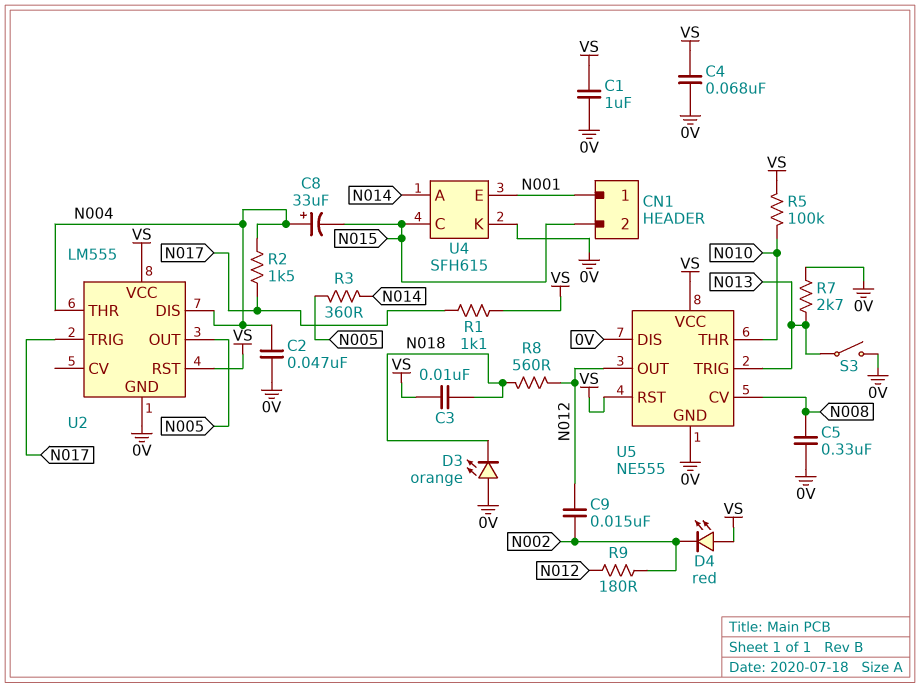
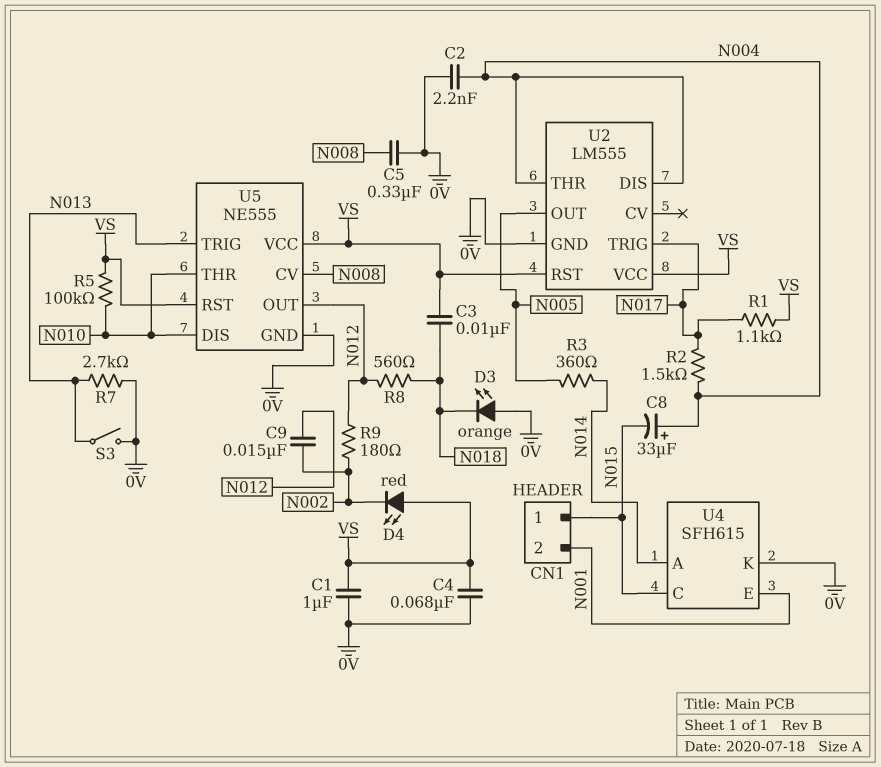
C2: 47nF (0V, N004) -> 2.2nF (0V, N004)
CN1 pin 1: N001 -> N015
CN1 pin 2: N015 -> N001
U5 pin DIS: 0V -> N010

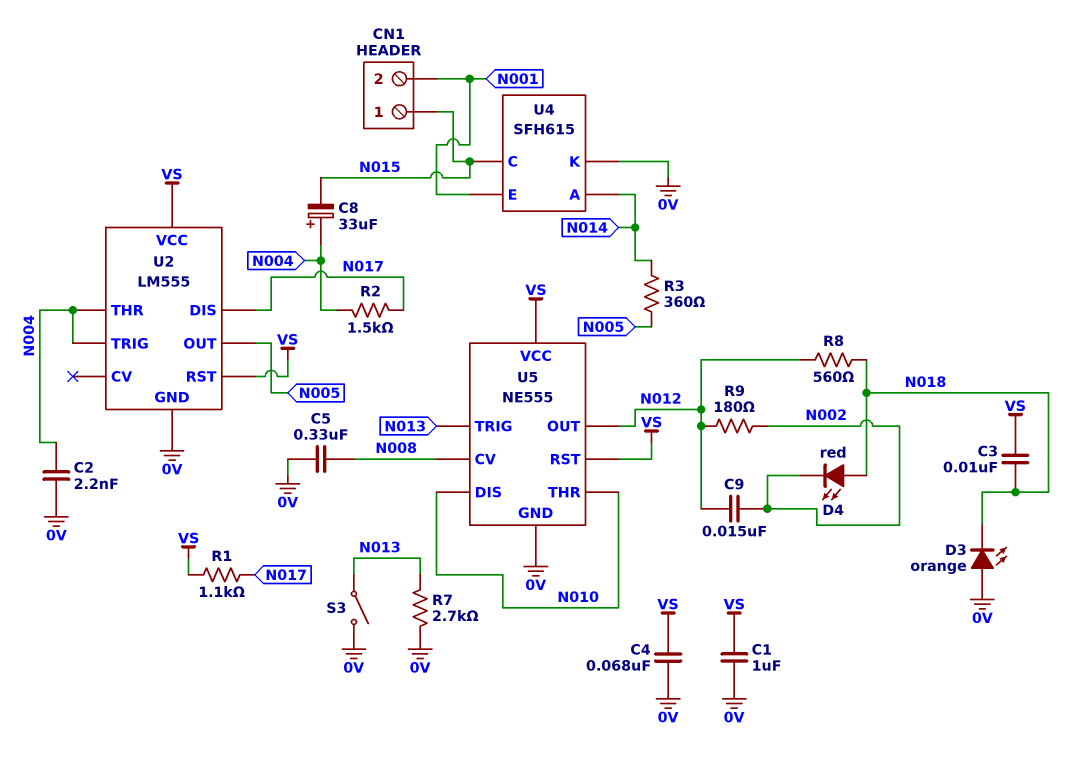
D4: LED red (A VS, K N002) -> LED red (A N018, K N002)
R5: 100k (N010, VS) -> none
U2 pin DIS: N004 -> N017
U2 pin TRIG: N017 -> N004

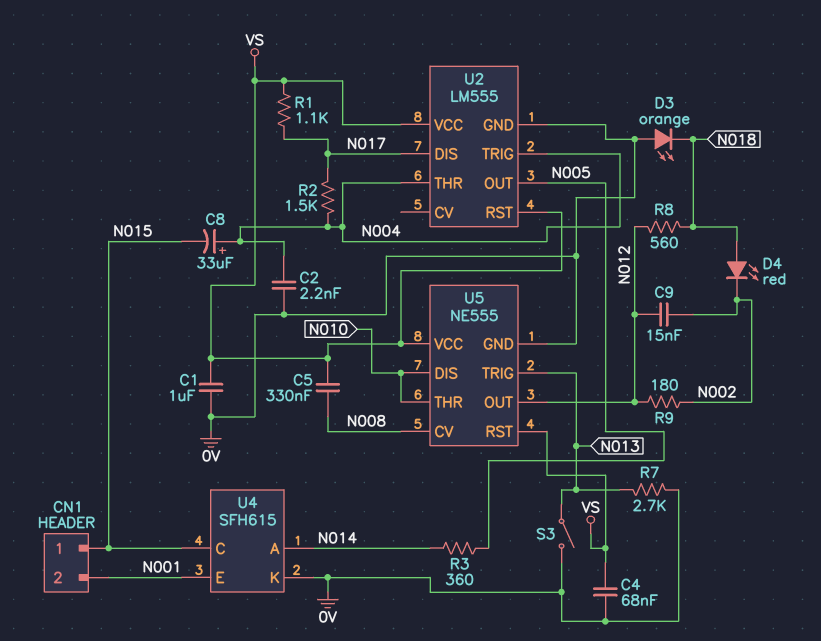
C3: 10nF (N018, VS) -> none
C5: 330nF (0V, N008) -> 330nF (N008, VS)

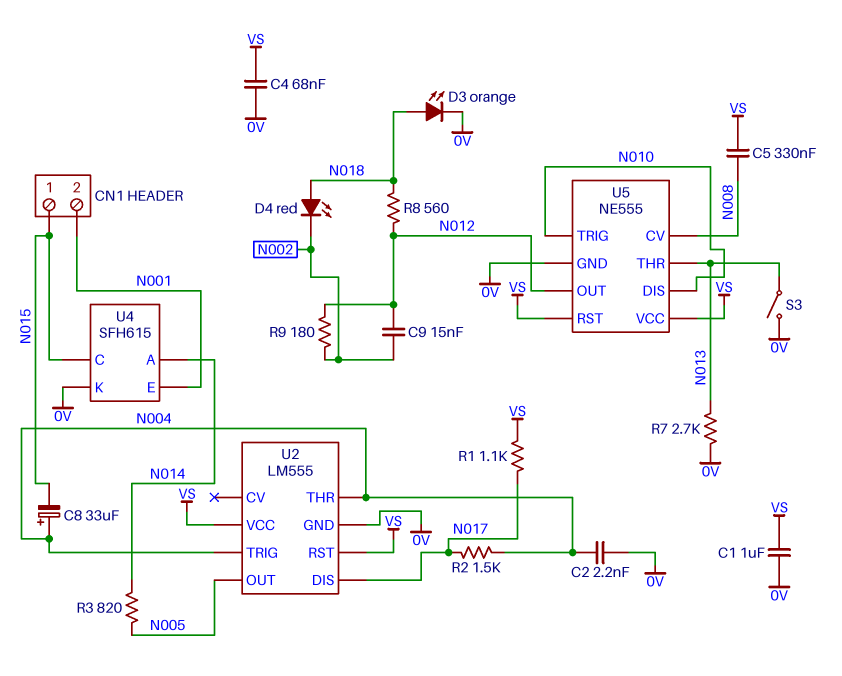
D3: LED orange (A 0V, K N018) -> LED orange (A N018, K 0V)
R3: 360 (N005, N014) -> 820 (N005, N014)
U5 pin THR: N010 -> N013
U5 pin TRIG: N013 -> N010

